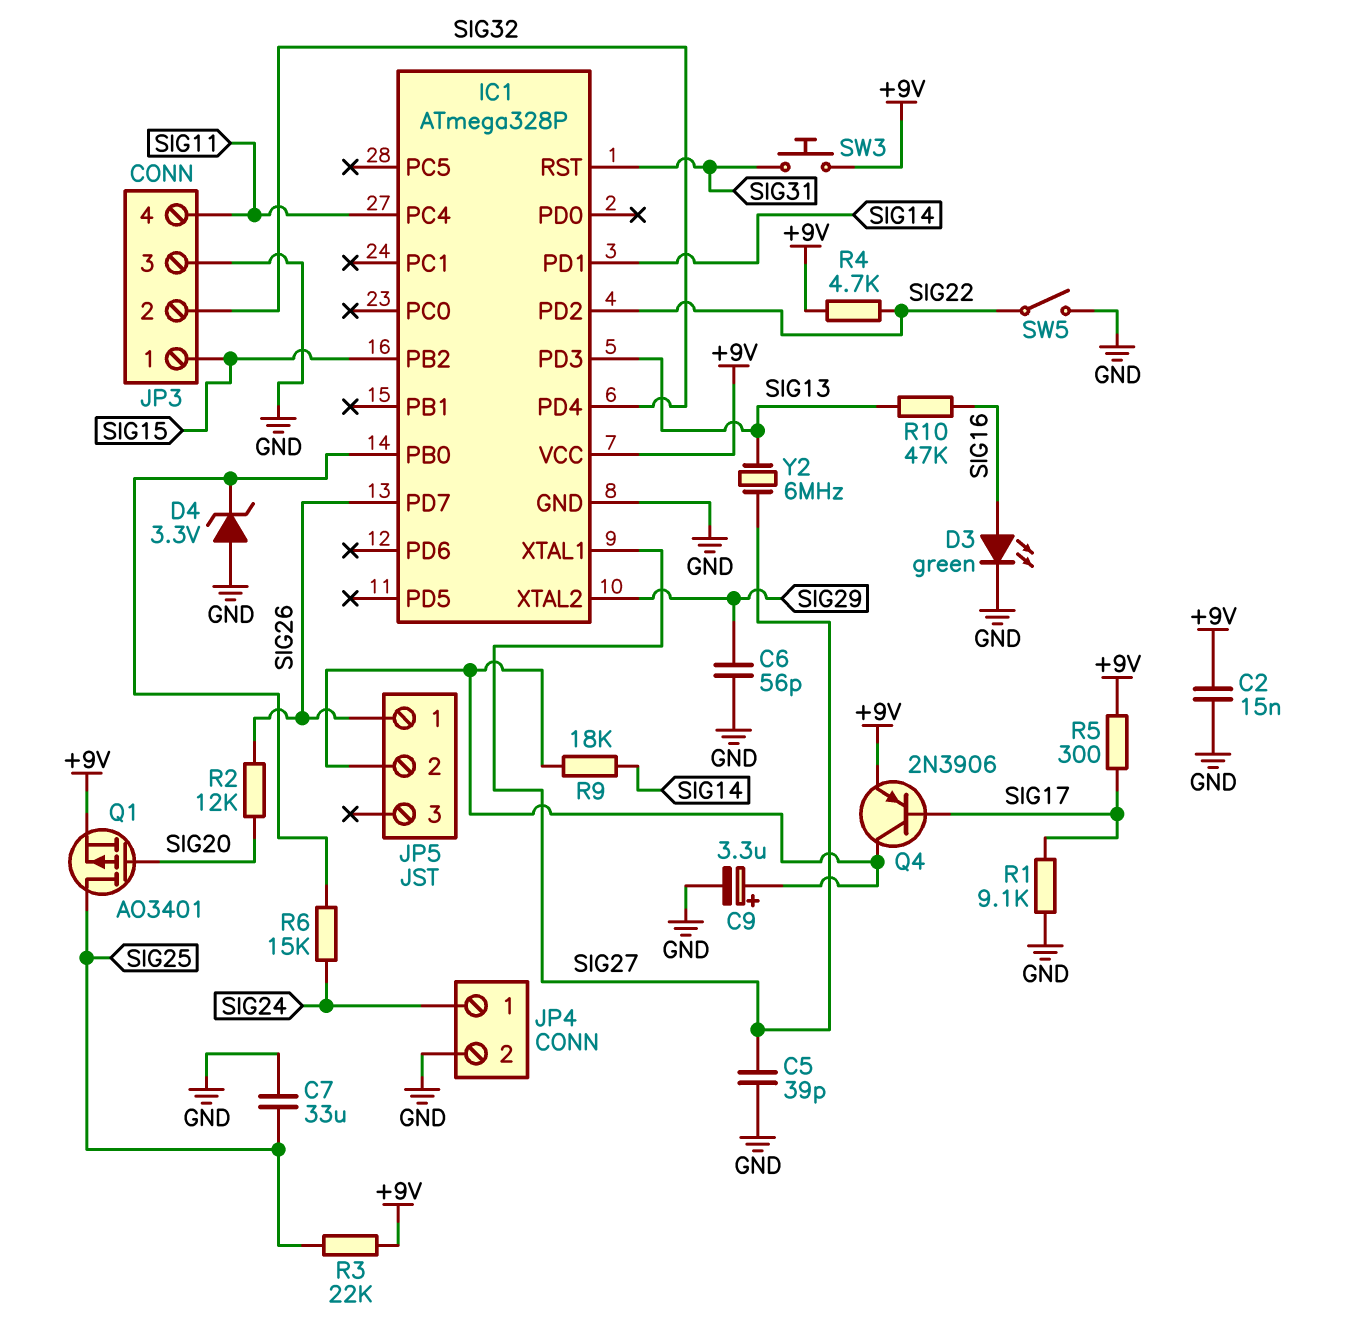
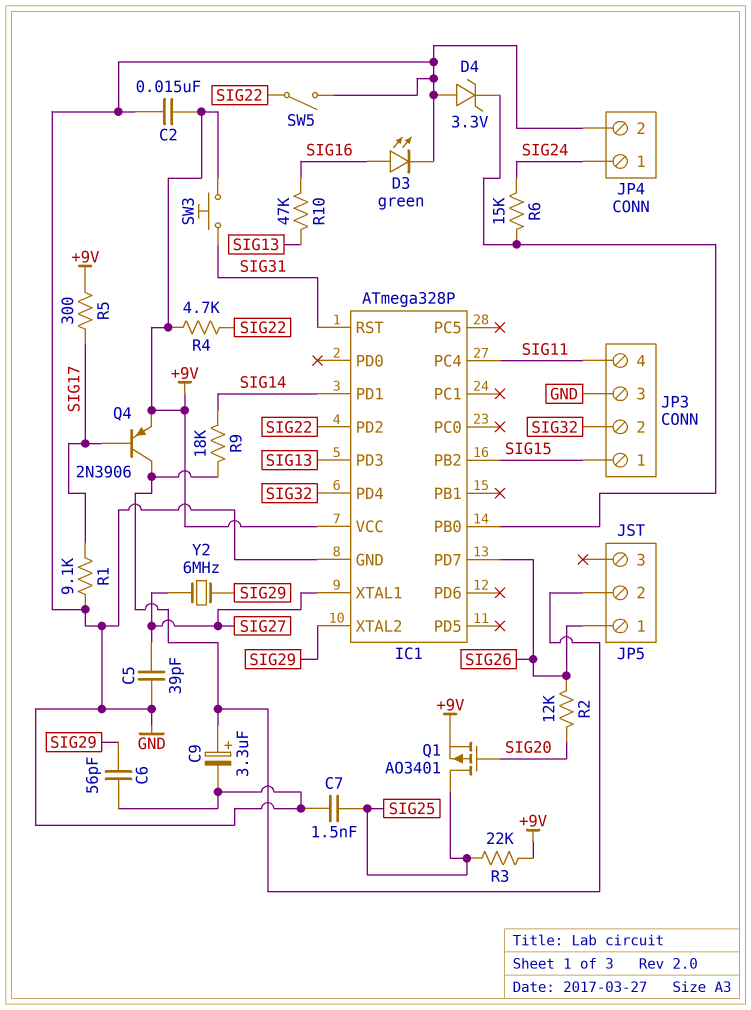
C7: 33uF (GND, SIG25) -> 1.5nF (GND, SIG25)
Y2: 6MHz (SIG13, SIG27) -> 6MHz (SIG27, SIG29)

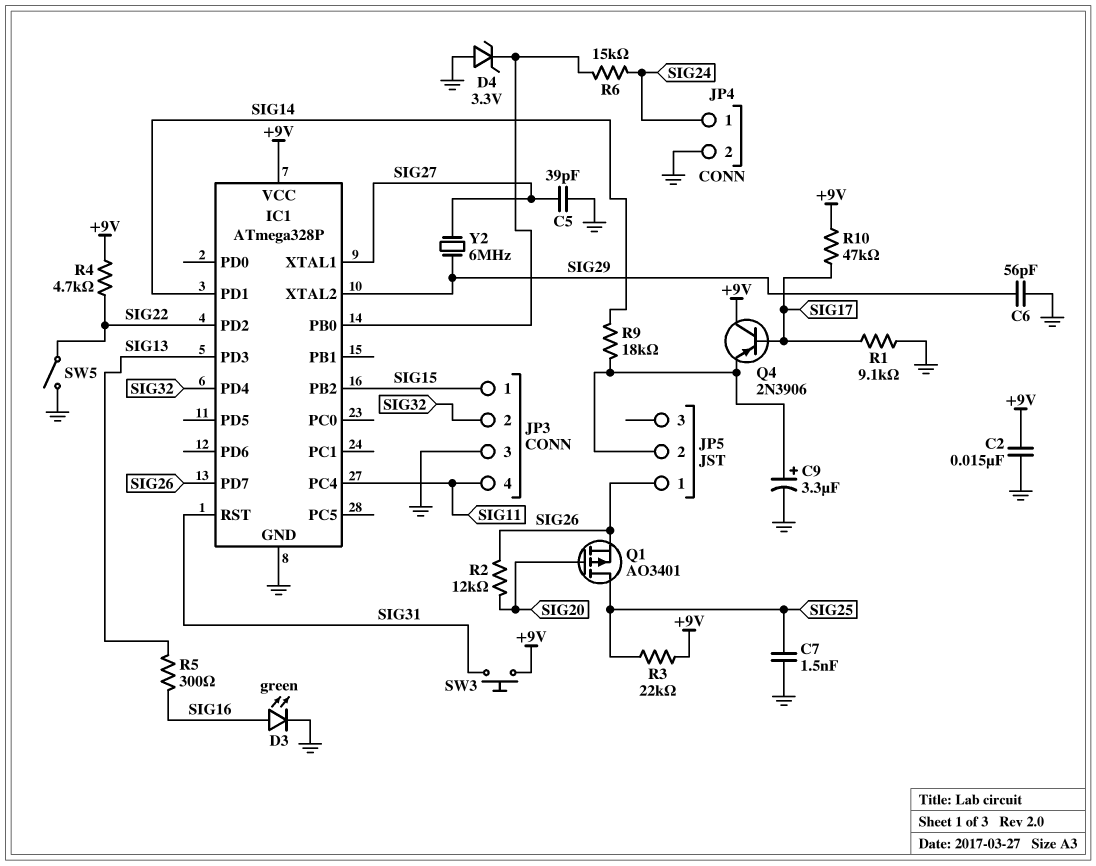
Q1: PMOS AO3401 (G SIG20, D SIG25, S +9V) -> PMOS AO3401 (G SIG20, D SIG25, S SIG26)
Q4: PNP 2N3906 (B SIG17, C JP5/2, E +9V) -> PNP 2N3906 (B SIG17, C +9V, E JP5/2)
R5: 300 (+9V, SIG17) -> 300 (SIG13, SIG16)
R10: 47k (SIG13, SIG16) -> 47k (+9V, SIG17)

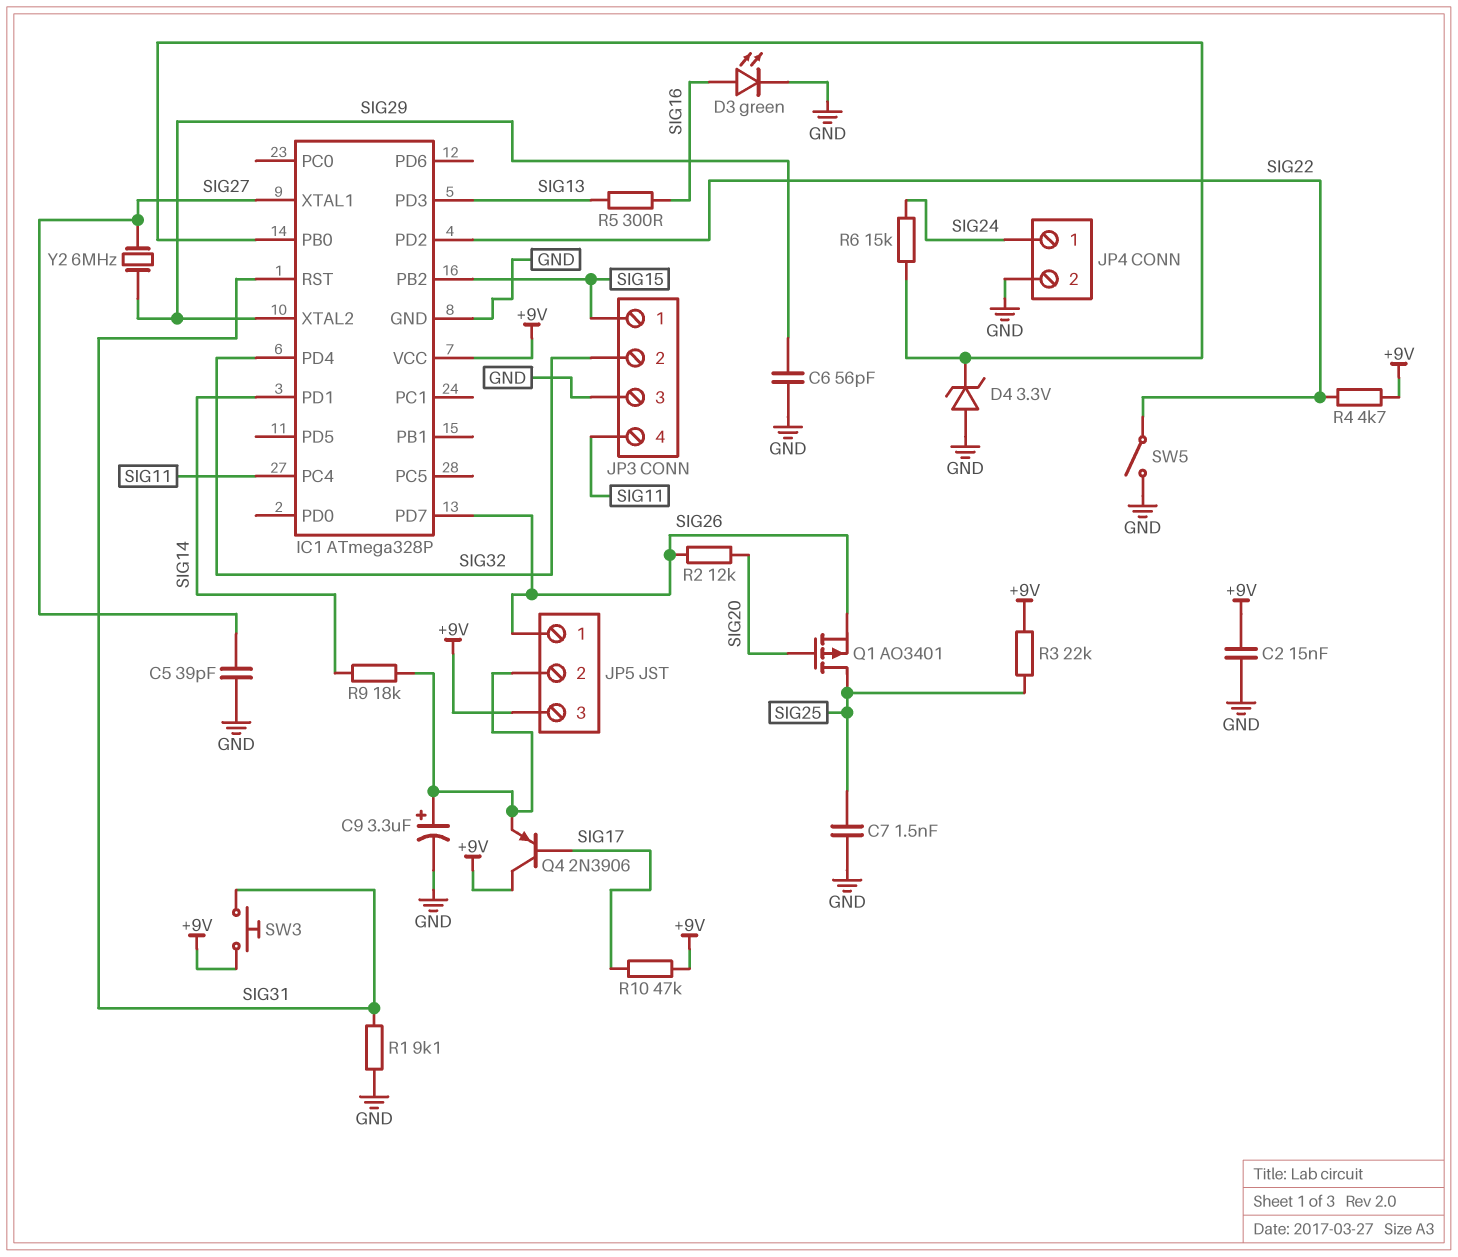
JP5 pin 3: none -> +9V
R1: 9.1k (GND, SIG17) -> 9.1k (GND, SIG31)

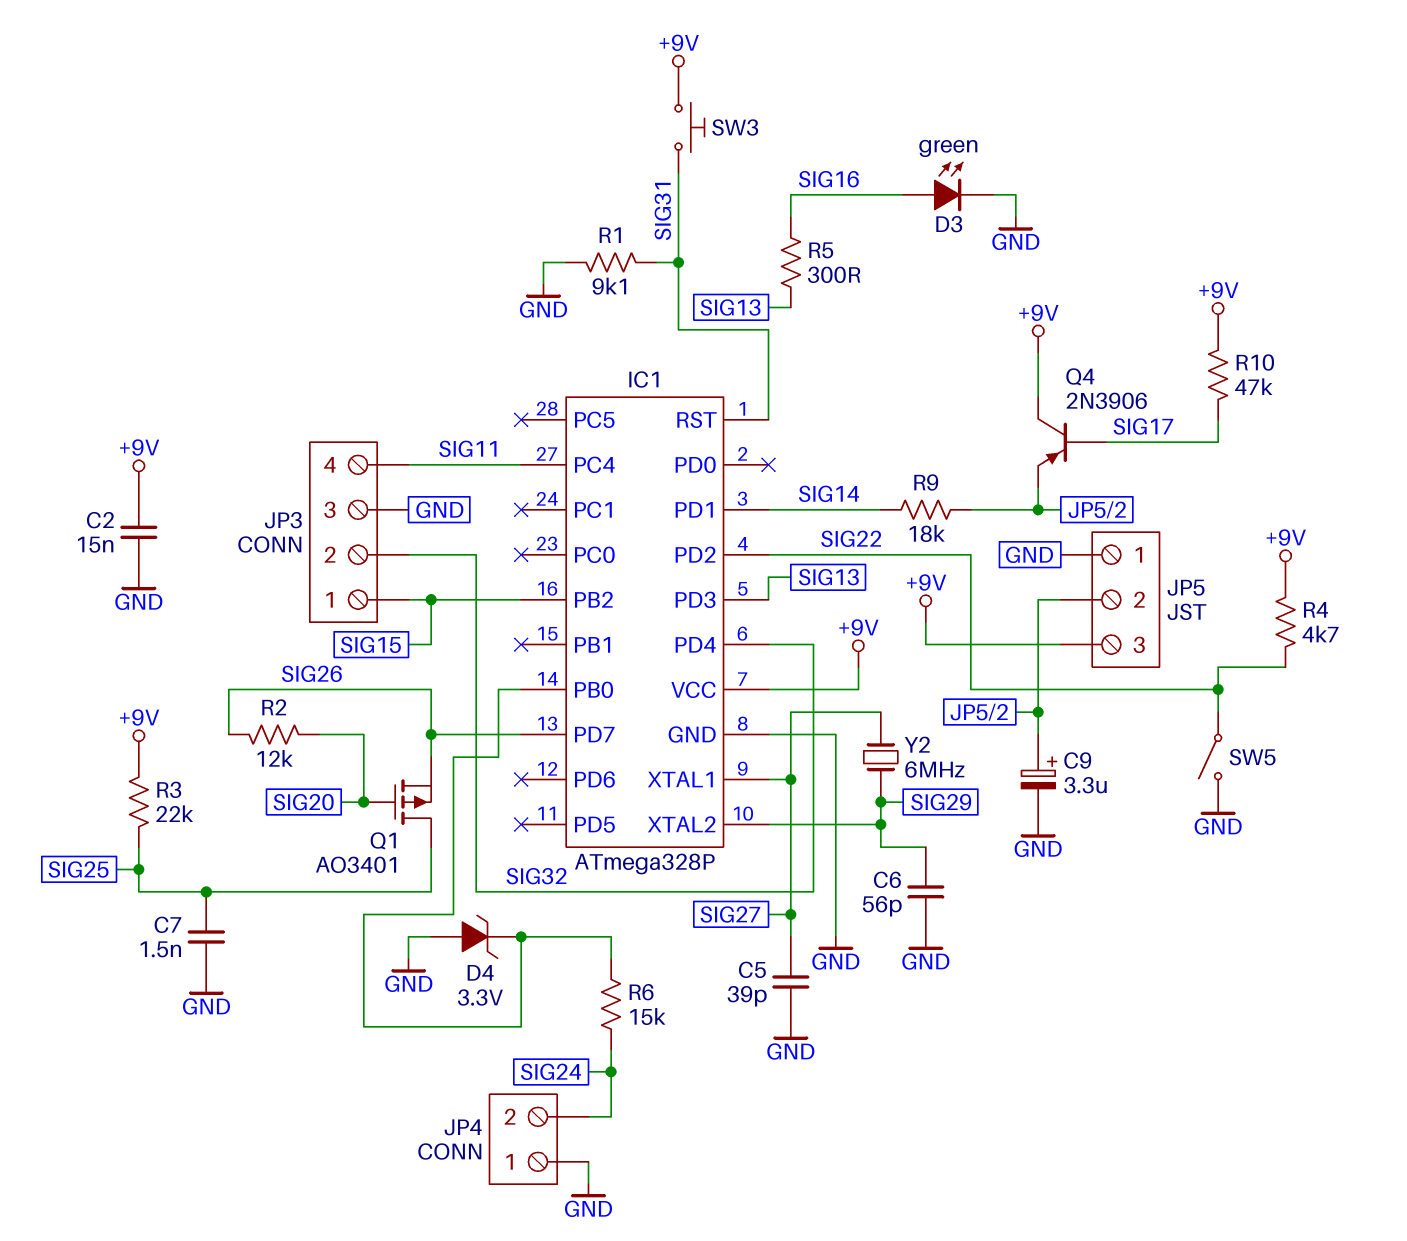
JP4 pin 1: SIG24 -> GND
JP4 pin 2: GND -> SIG24
JP5 pin 1: SIG26 -> GND

